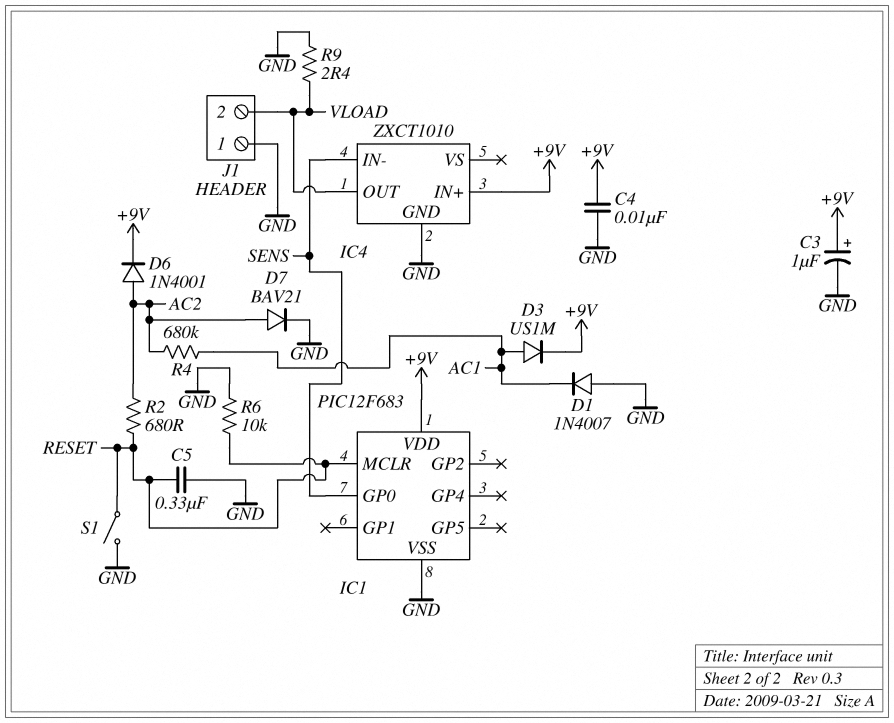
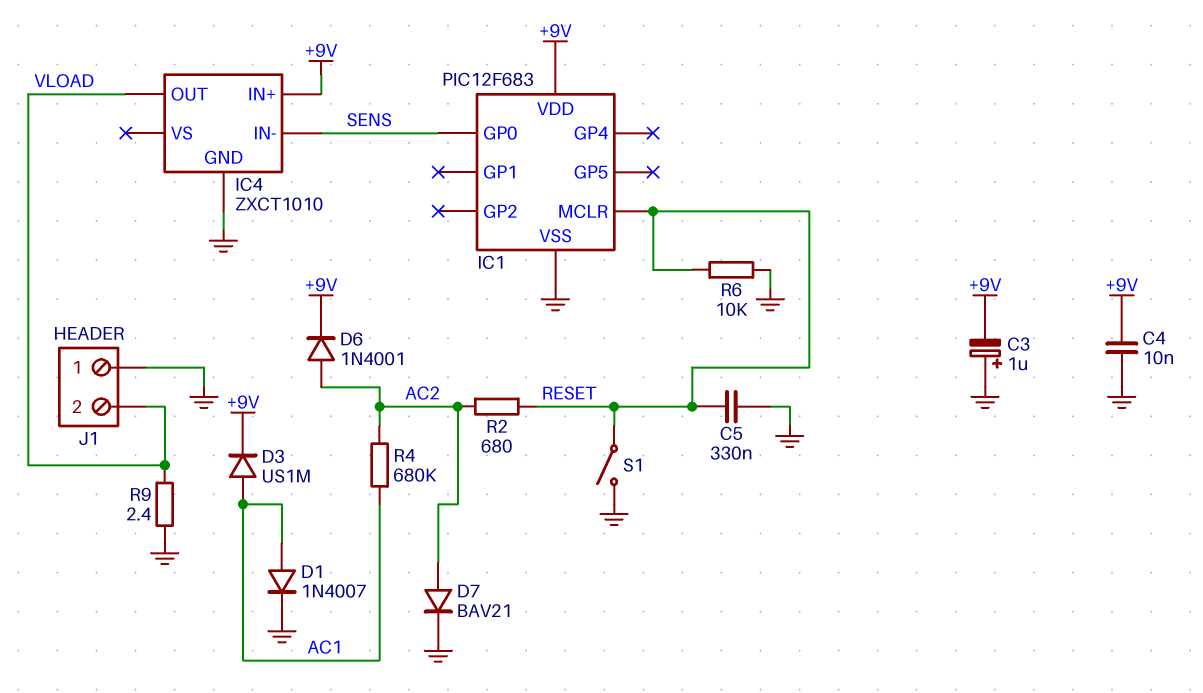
C3: 1uF (plus +9V, minus GND) -> 1uF (plus GND, minus +9V)
D1: diode 1N4007 (A GND, K AC1) -> diode 1N4007 (A AC1, K GND)

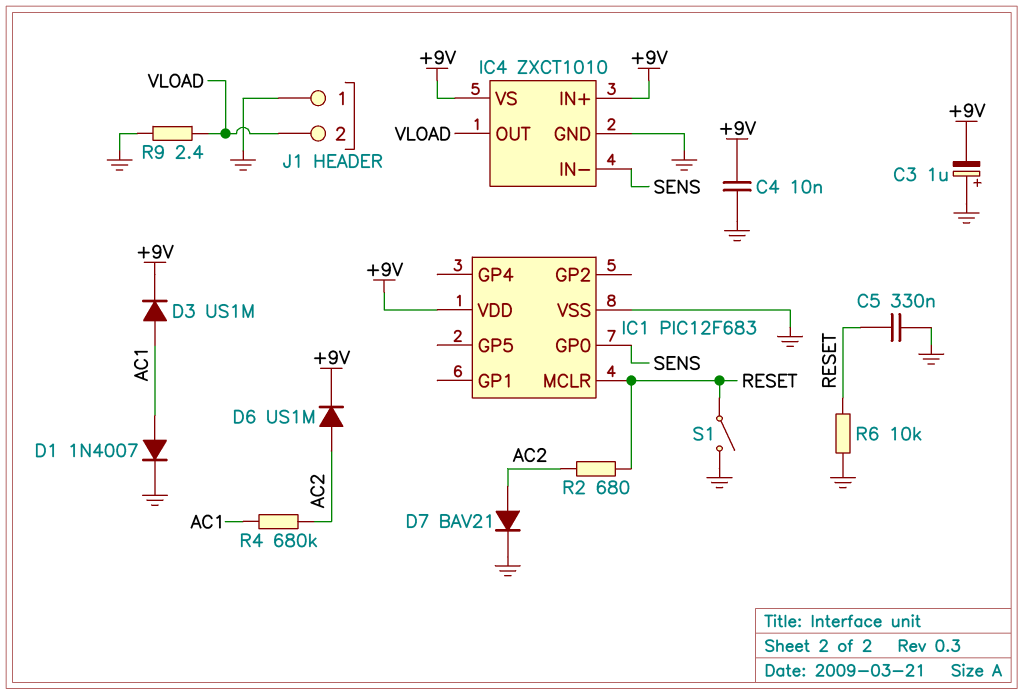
D6: diode 1N4001 (A AC2, K +9V) -> diode US1M (A AC2, K +9V)
IC4 pin VS: none -> +9V

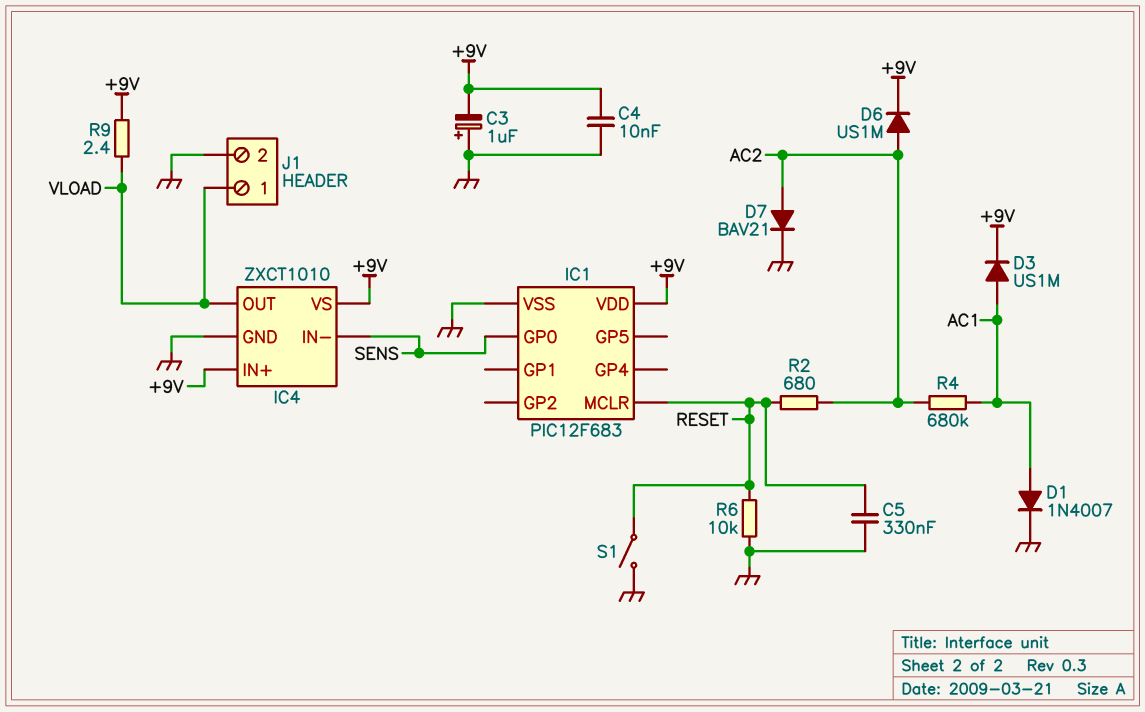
J1 pin 1: GND -> VLOAD
J1 pin 2: VLOAD -> GND
R9: 2.4 (GND, VLOAD) -> 2.4 (+9V, VLOAD)

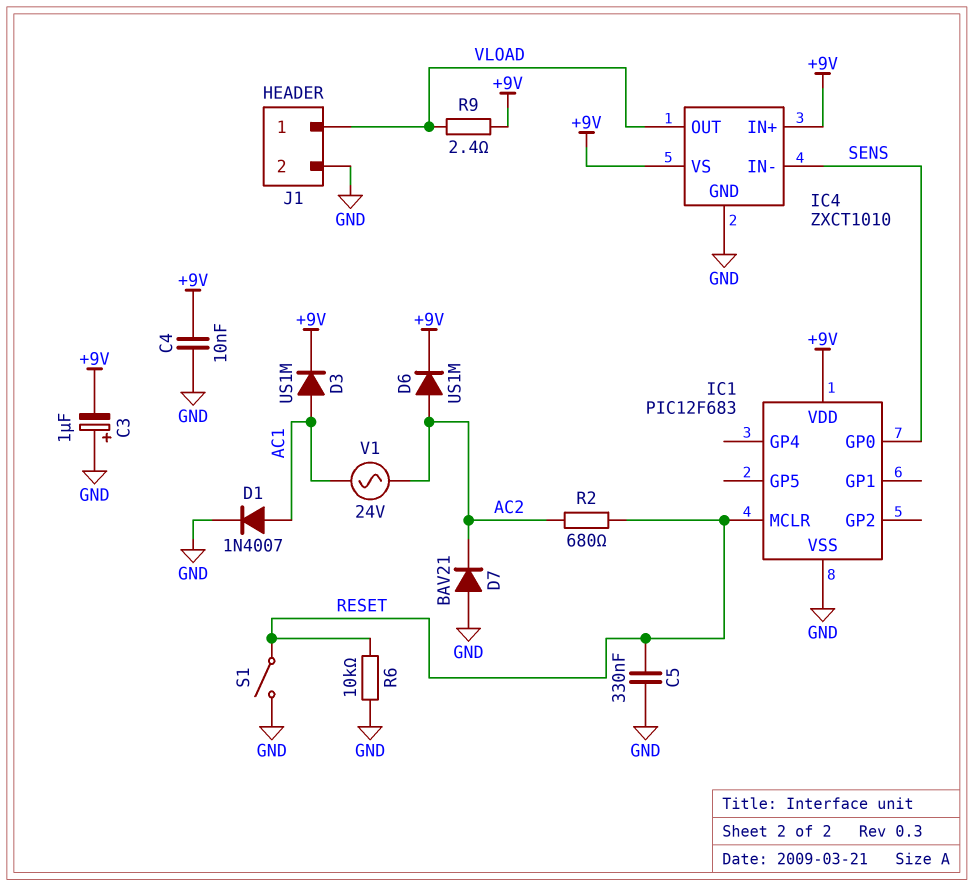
D7: diode BAV21 (A AC2, K GND) -> diode BAV21 (A GND, K AC2)
R4: 680k (AC1, AC2) -> none
V1: none -> AC 24V (AC1, AC2)

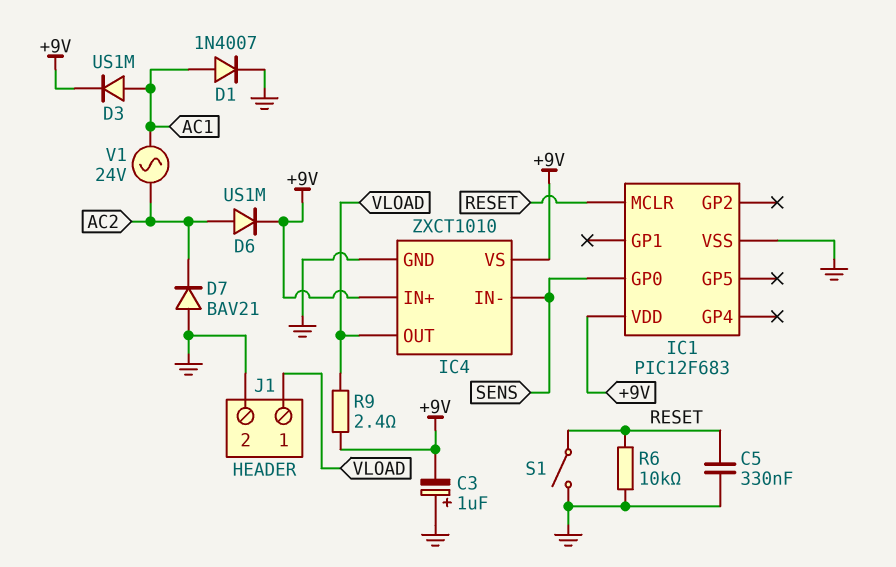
C4: 10nF (+9V, GND) -> none
R2: 680 (AC2, RESET) -> none

